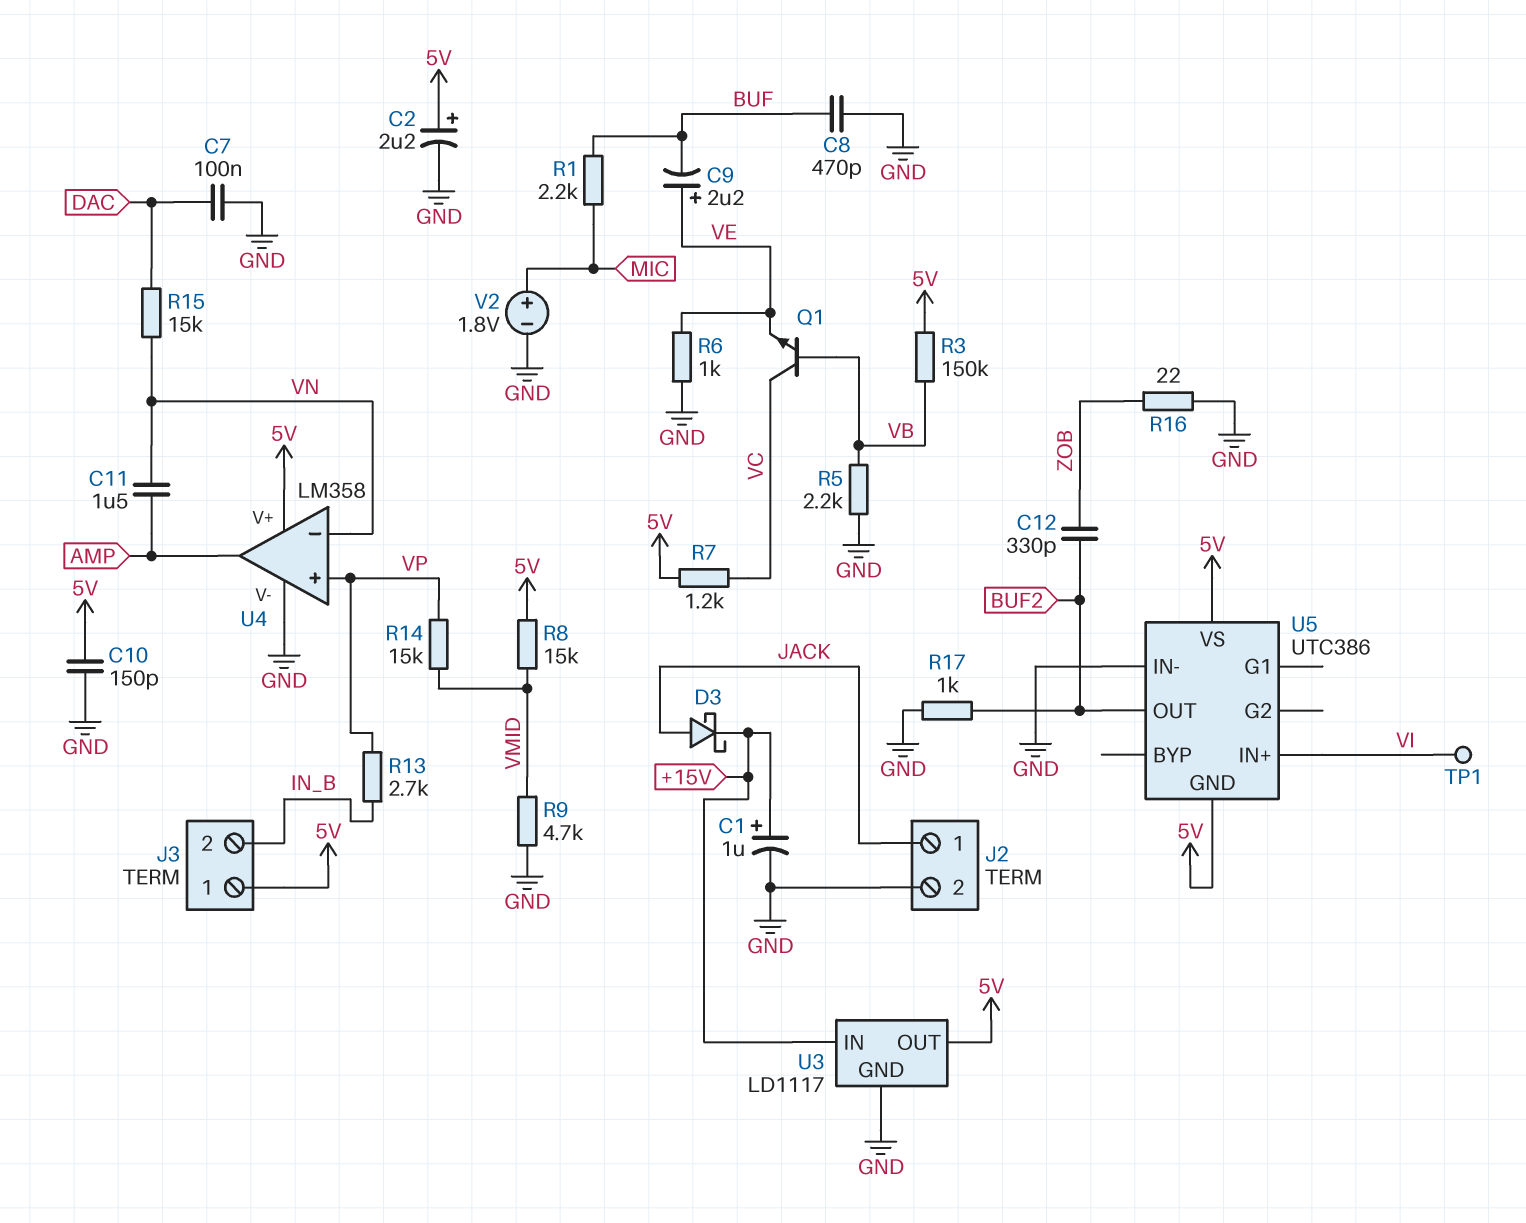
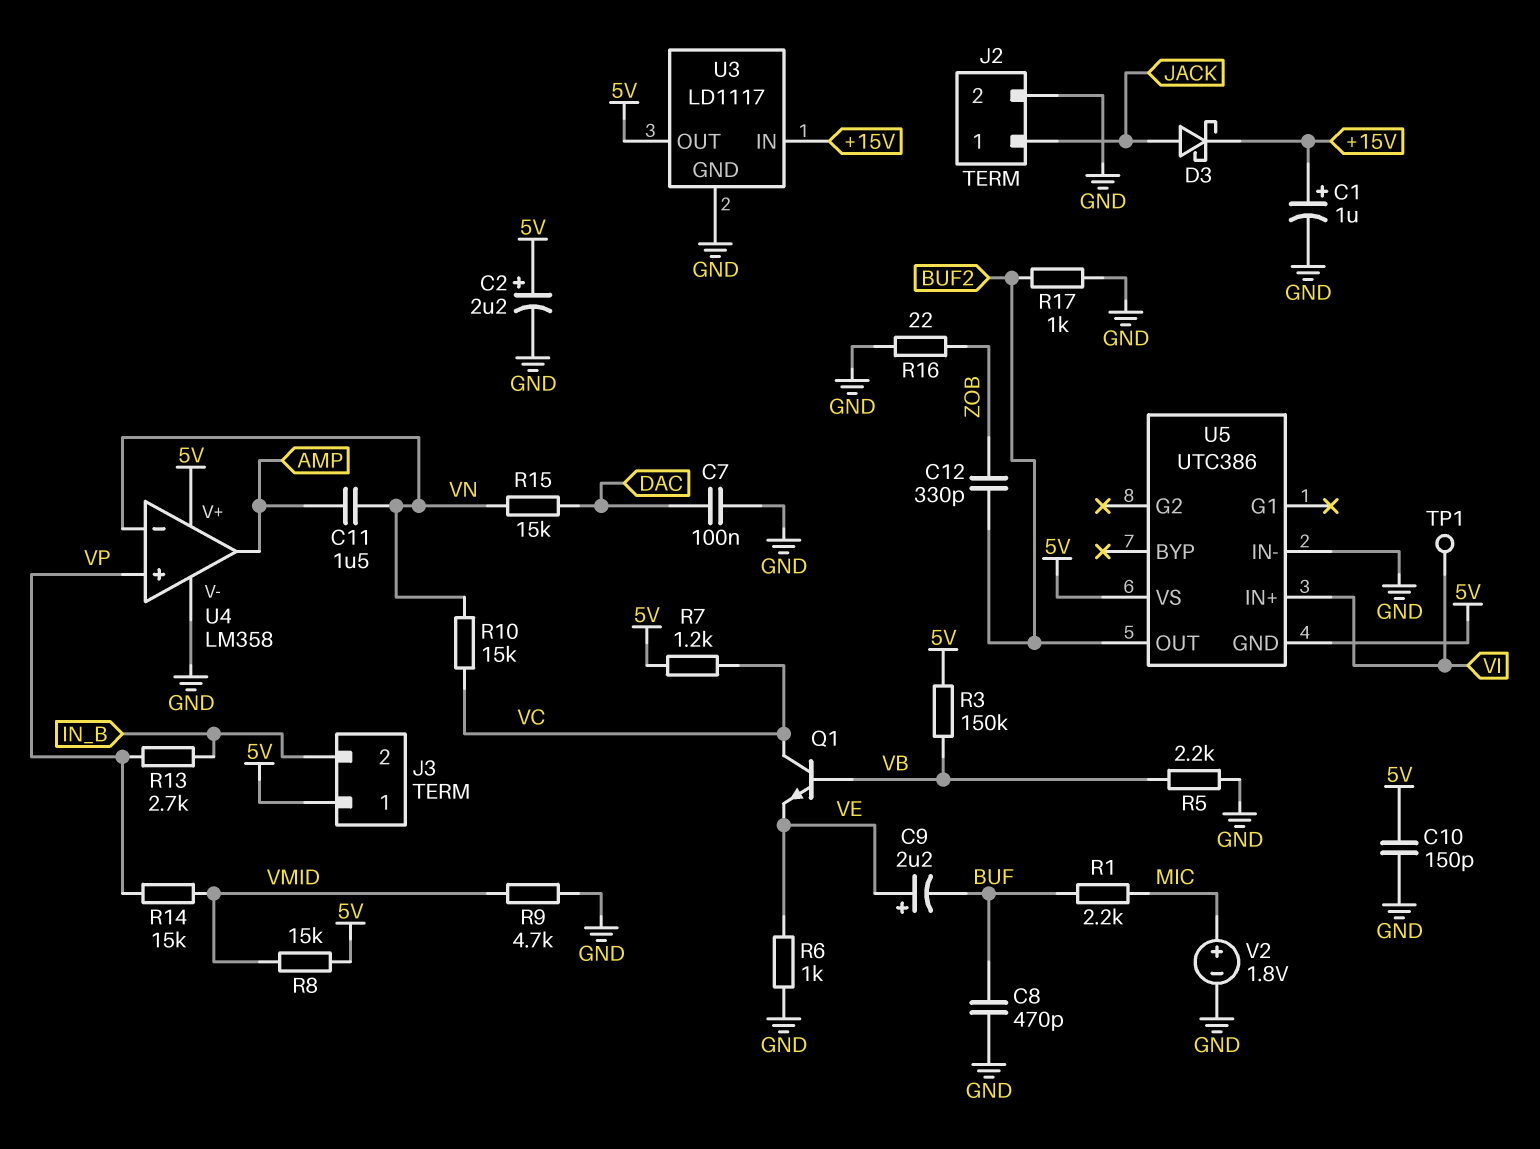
R10: none -> 15k (VC, VN)

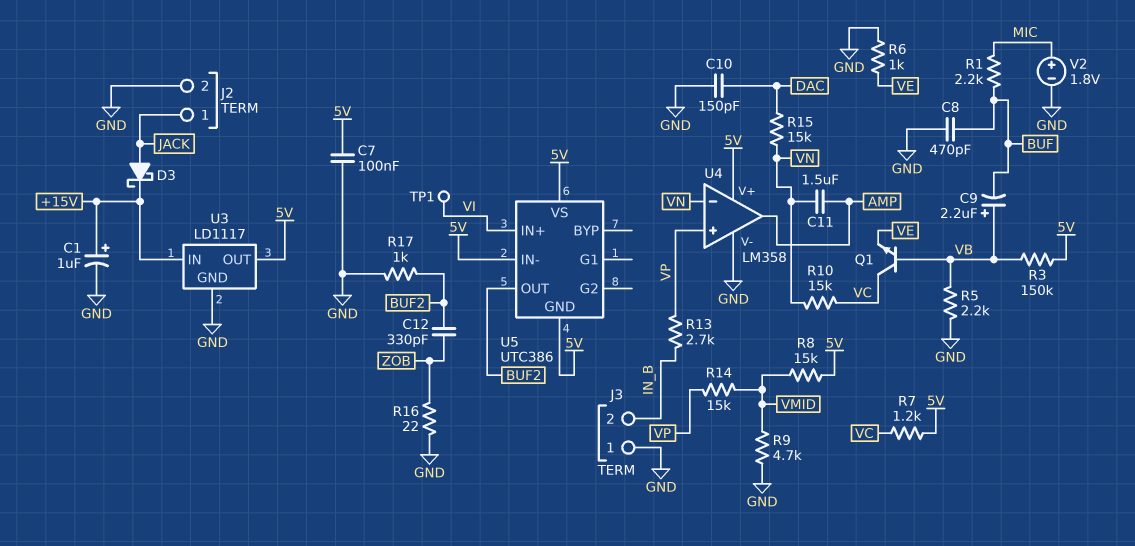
C2: 2.2uF (plus 5V, minus GND) -> none
C7: 100nF (DAC, GND) -> 100nF (5V, GND)
C9: 2.2uF (plus VE, minus BUF) -> 2.2uF (plus VB, minus BUF)
C10: 150pF (5V, GND) -> 150pF (DAC, GND)
J3 pin 1: 5V -> GND
U5 pin IN-: GND -> 5V

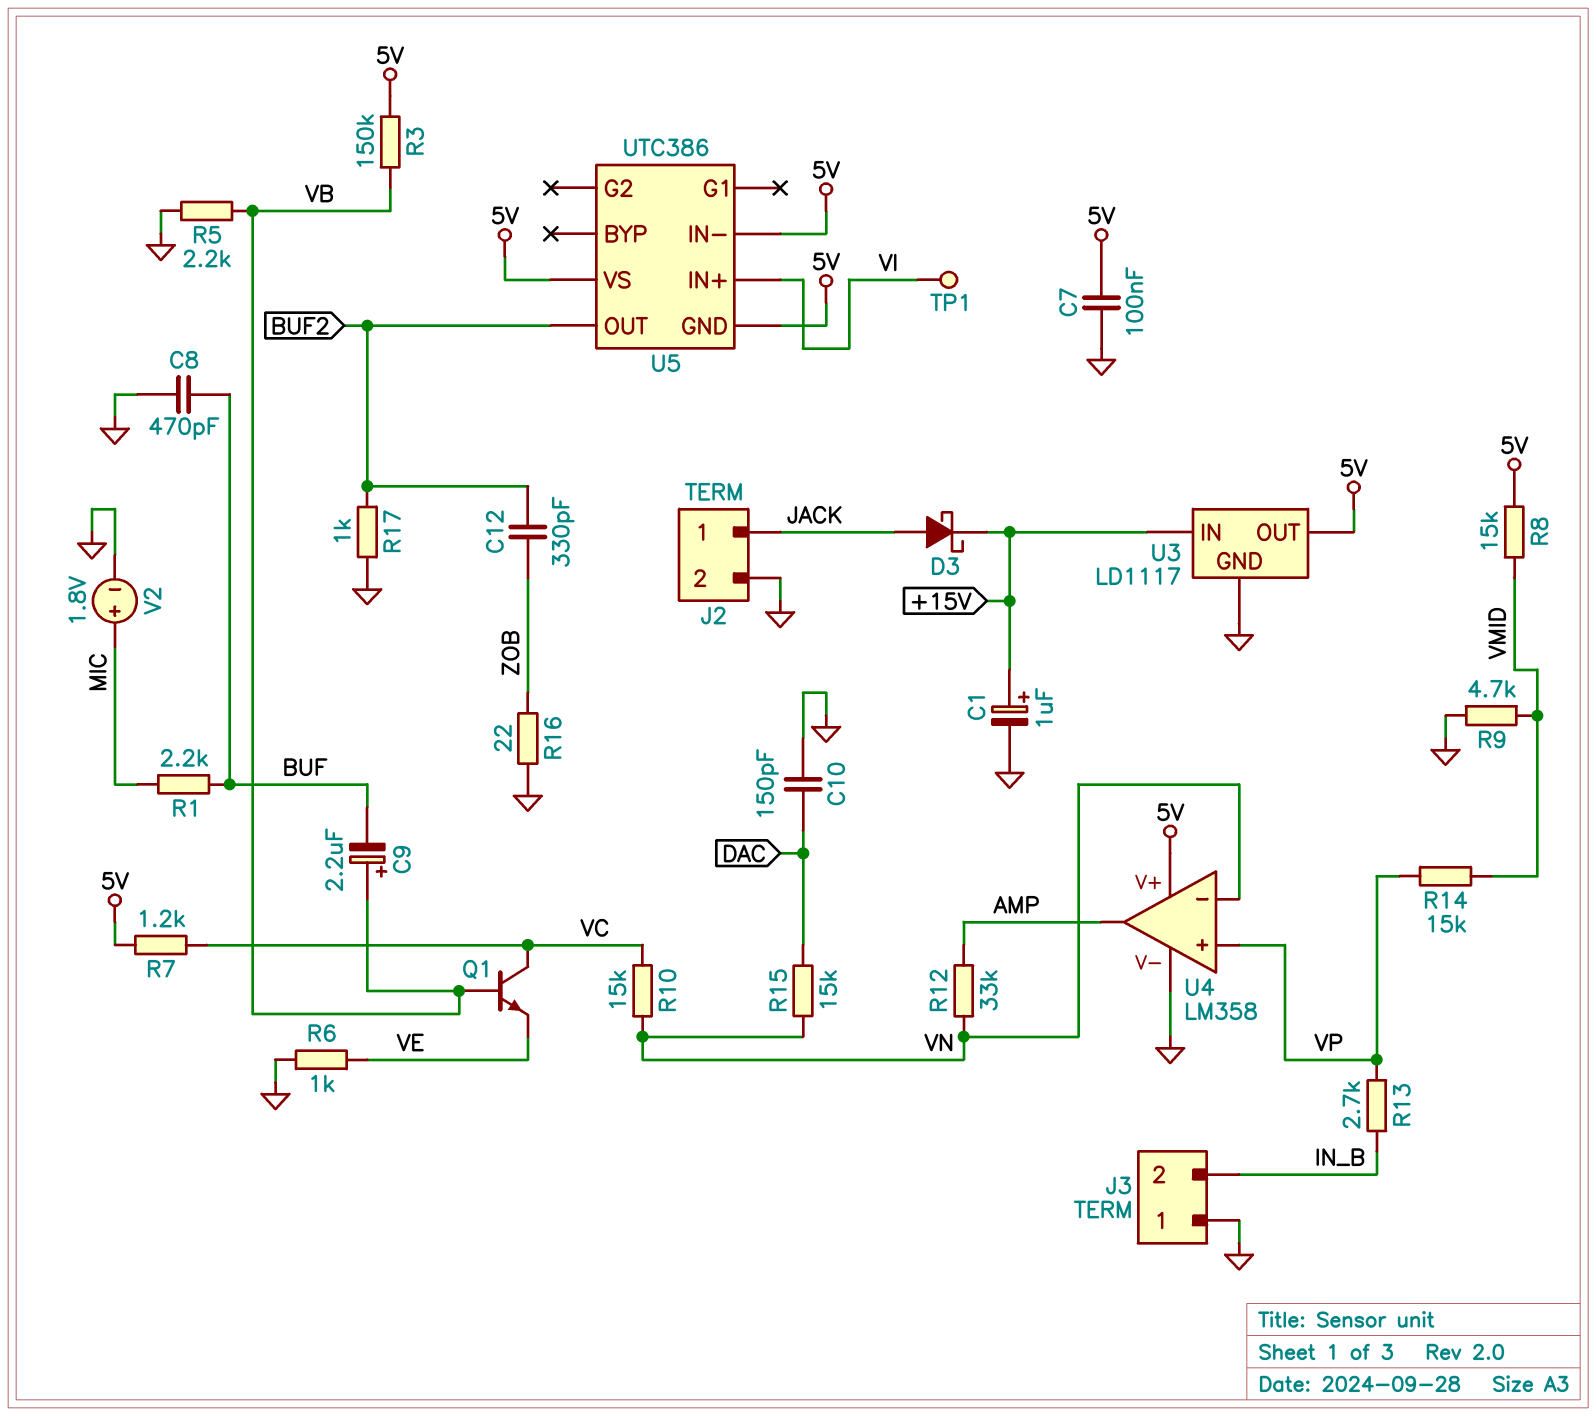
C11: 1.5uF (AMP, VN) -> none
R12: none -> 33k (AMP, VN)

